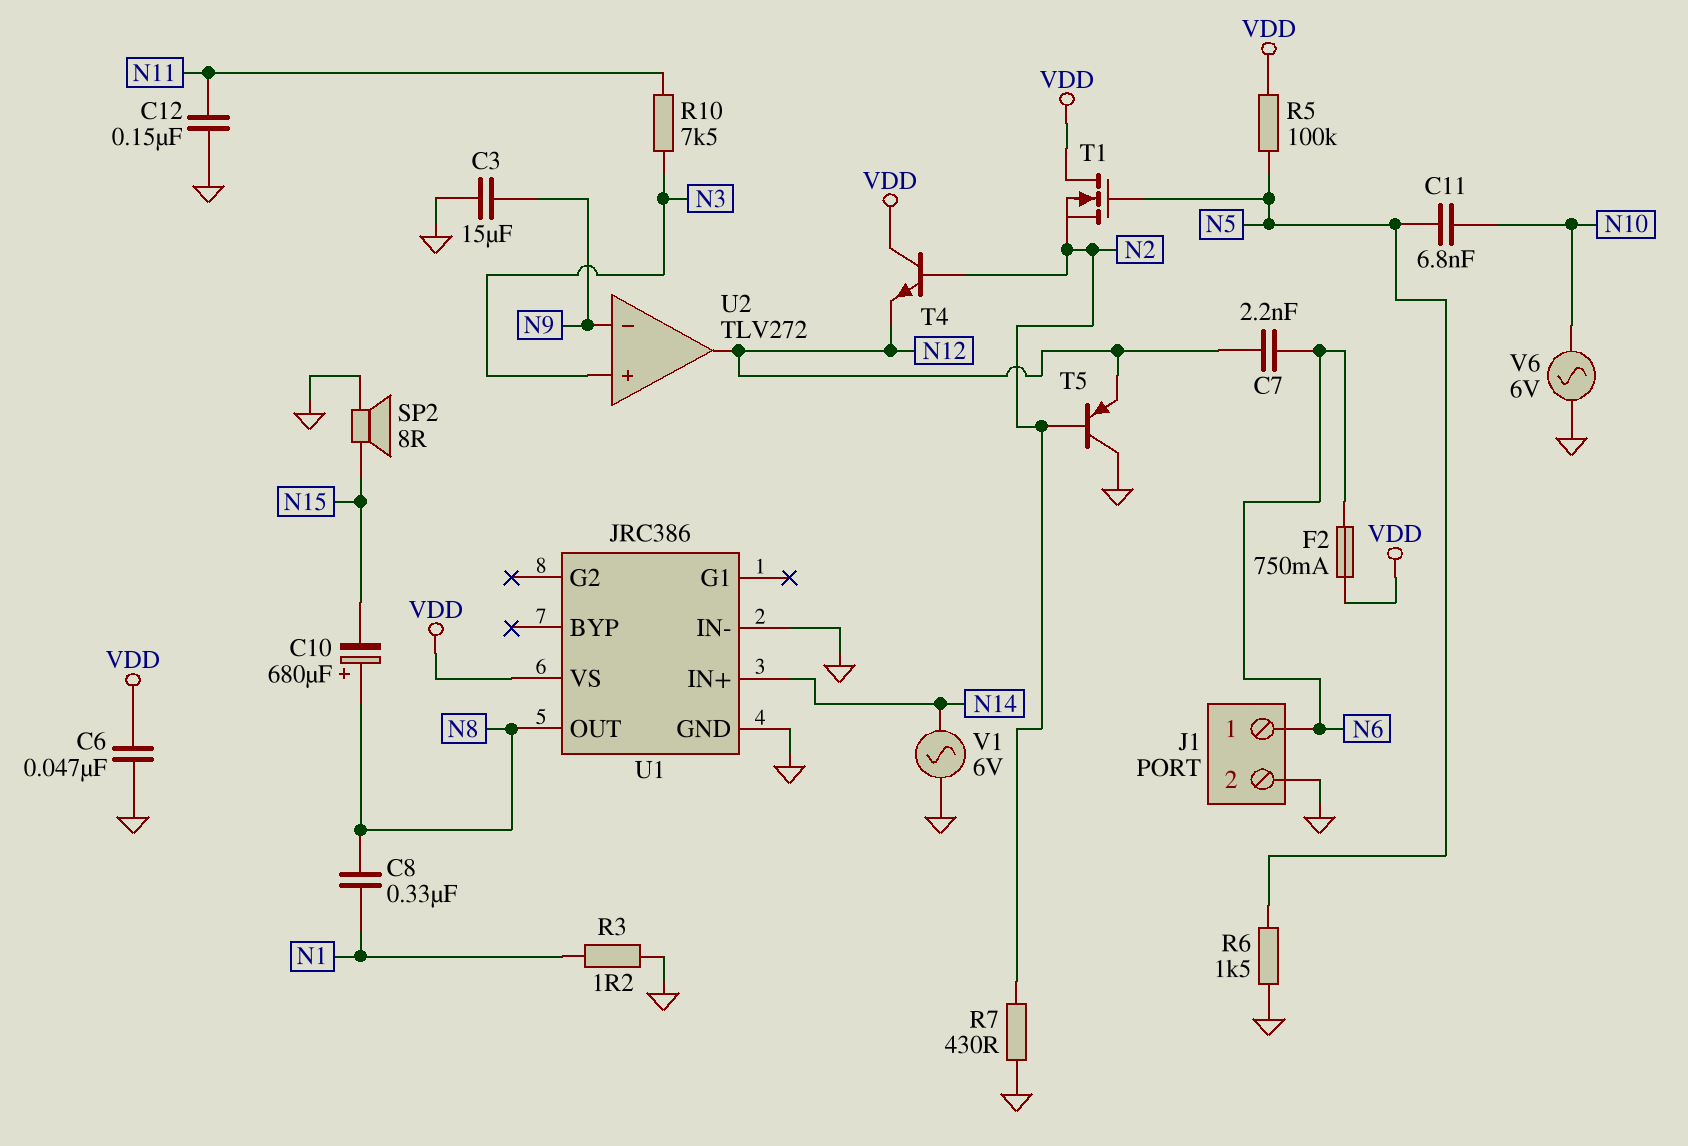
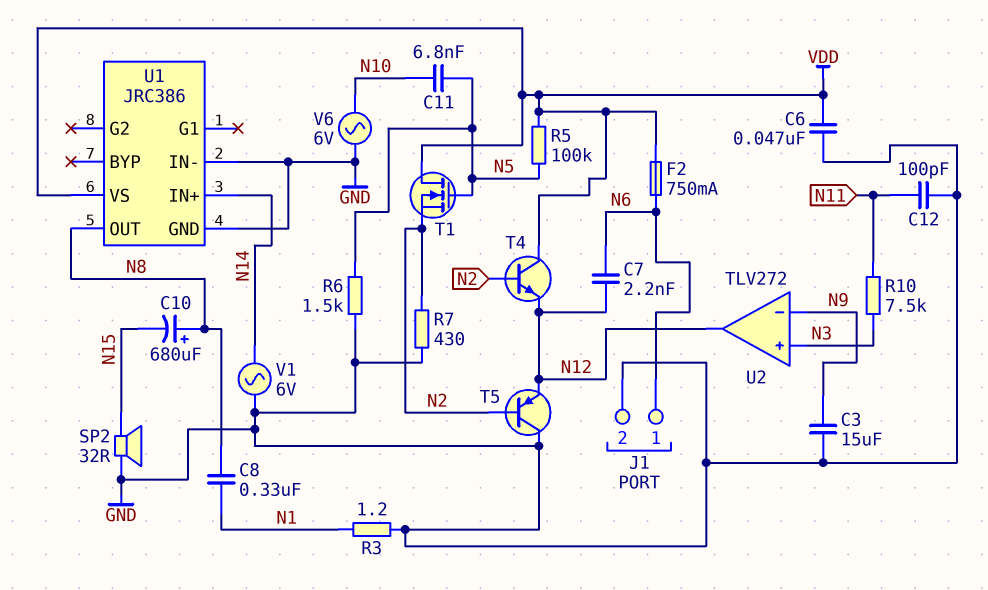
C12: 150nF (GND, N11) -> 100pF (GND, N11)
SP2: speaker 8R (GND, N15) -> speaker 32R (GND, N15)

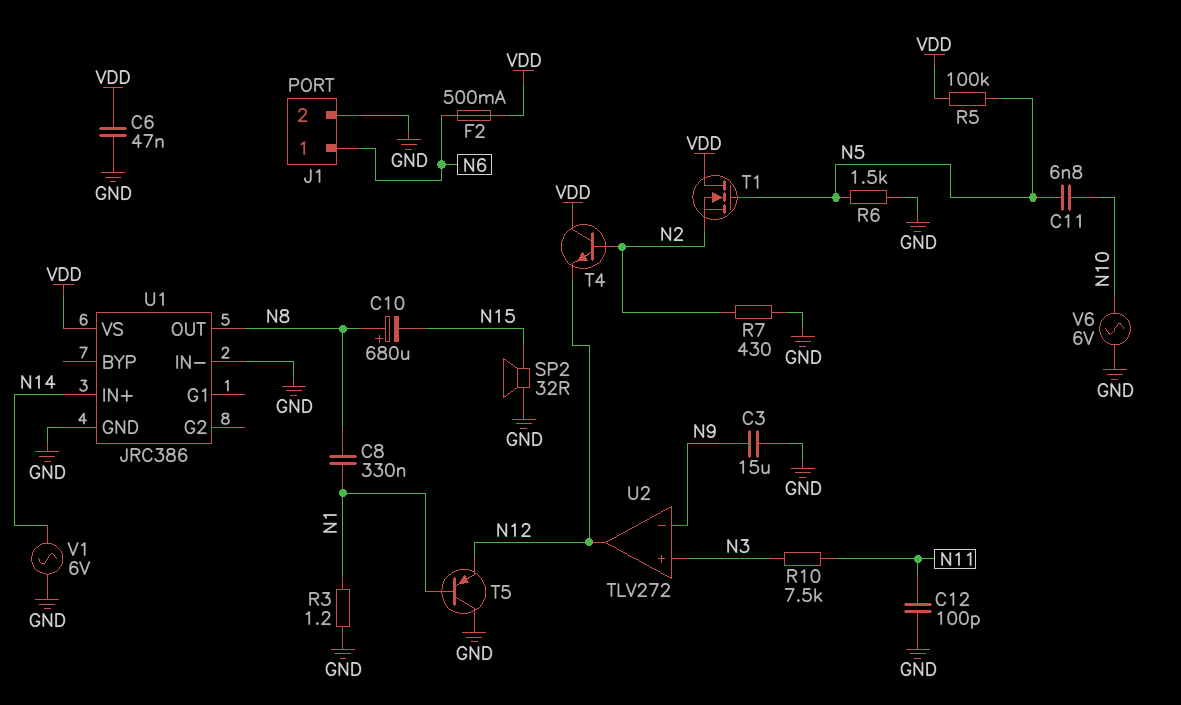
C7: 2.2nF (N6, N12) -> none
F2: 750mA (N6, VDD) -> 500mA (N6, VDD)
T5: PNP (B N2, C GND, E N12) -> PNP (B N1, C GND, E N12)

